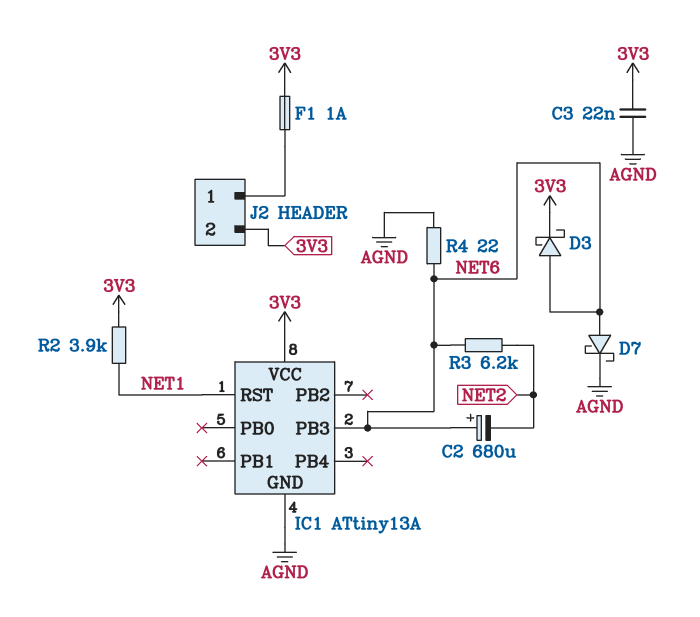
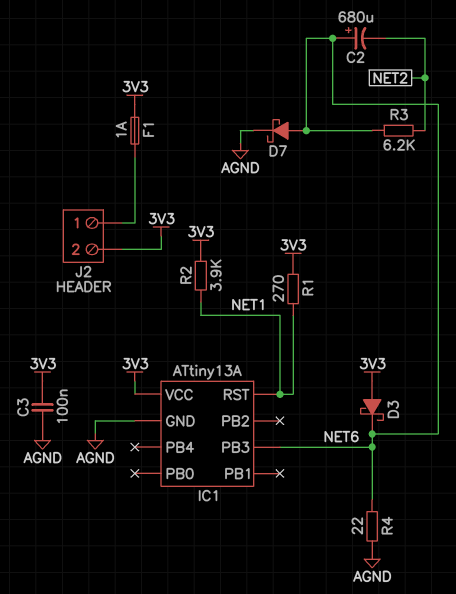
C3: 22nF (3V3, AGND) -> 100nF (3V3, AGND)
D3: schottky (A NET6, K 3V3) -> schottky (A 3V3, K NET6)
R1: none -> 270 (3V3, NET1)

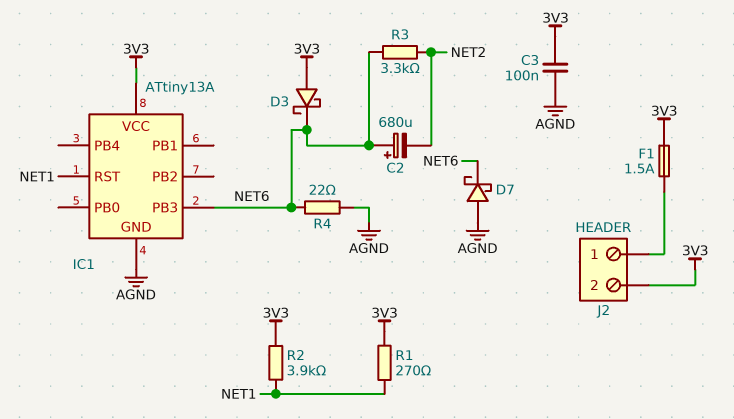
D7: schottky (A NET6, K AGND) -> schottky (A AGND, K NET6)
F1: 1A (3V3, J2/1) -> 1.5A (3V3, J2/1)
R3: 6.2k (NET2, NET6) -> 3.3k (NET2, NET6)

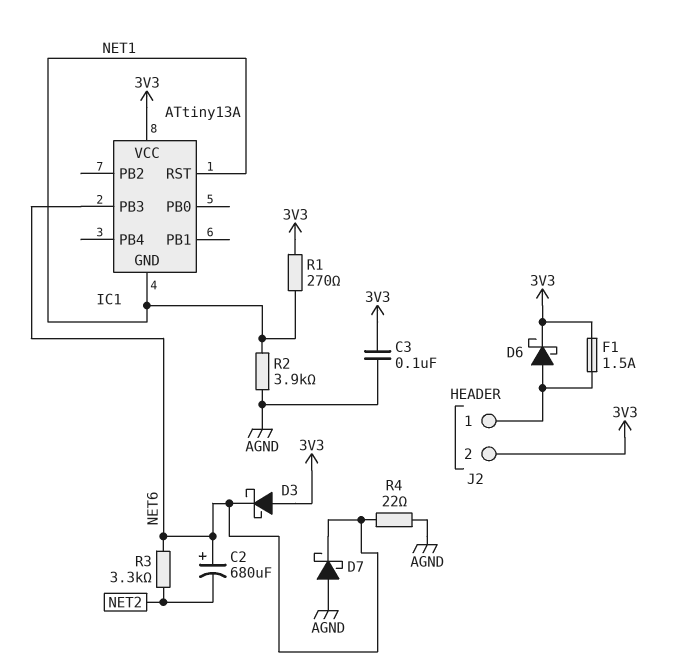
D6: none -> schottky (A J2/1, K 3V3)
IC1 pin GND: AGND -> NET1
R2: 3.9k (3V3, NET1) -> 3.9k (AGND, NET1)

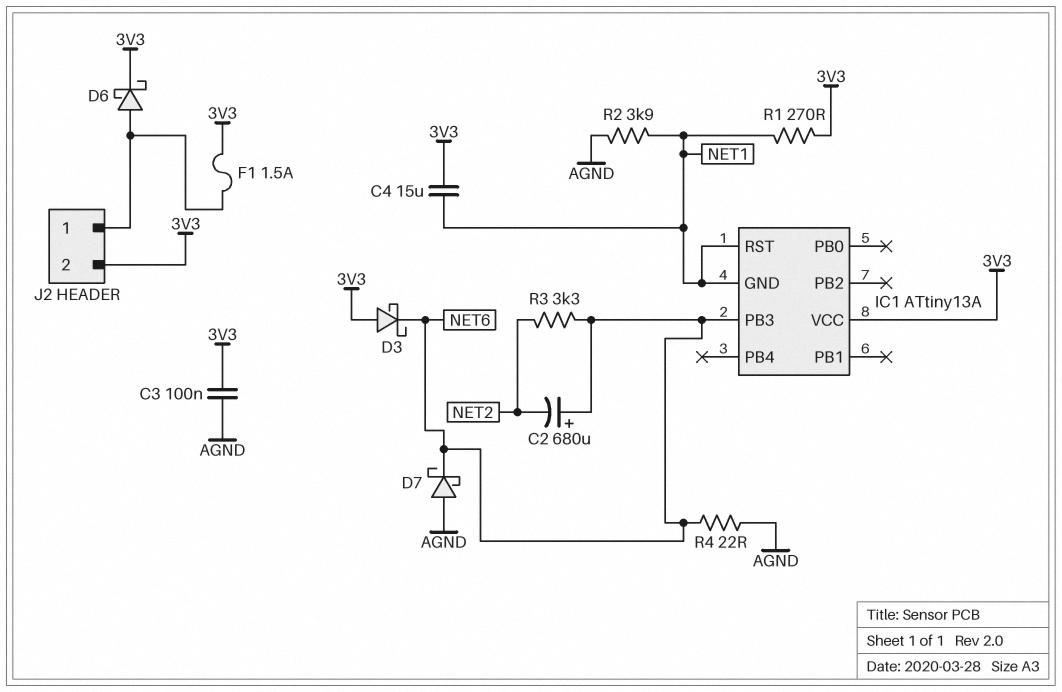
C4: none -> 15uF (3V3, NET1)

